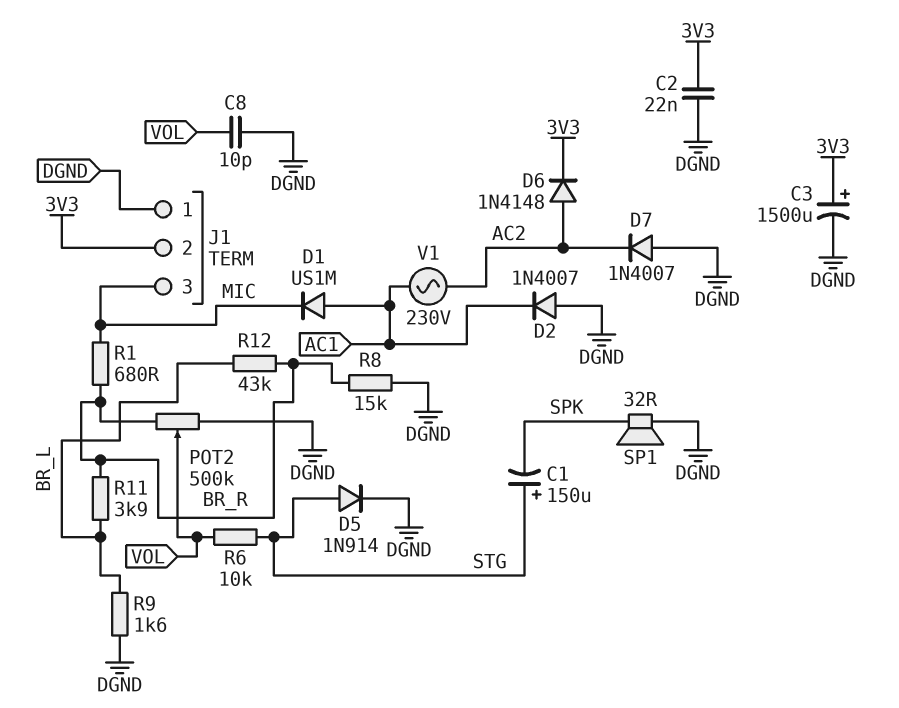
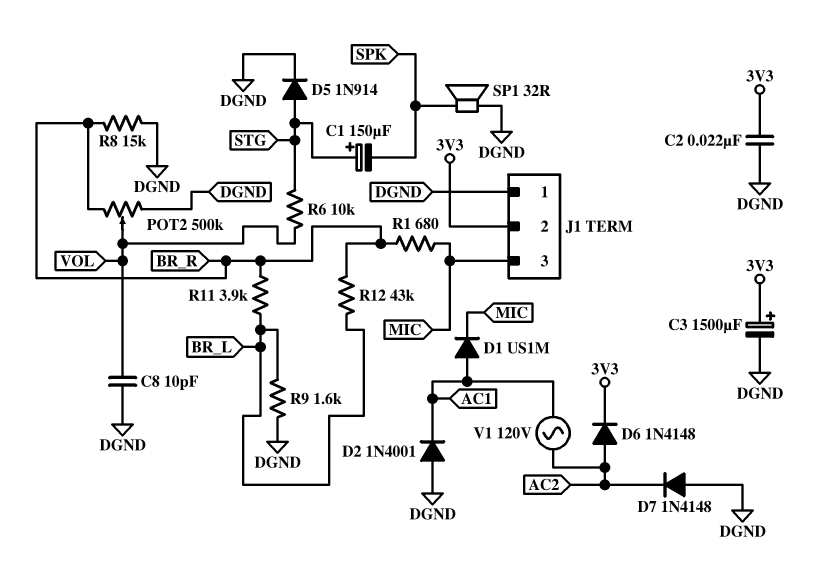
D2: diode 1N4007 (A DGND, K AC1) -> diode 1N4001 (A DGND, K AC1)
D7: diode 1N4007 (A DGND, K AC2) -> diode 1N4148 (A DGND, K AC2)
V1: AC 230V (AC1, AC2) -> AC 120V (AC1, AC2)

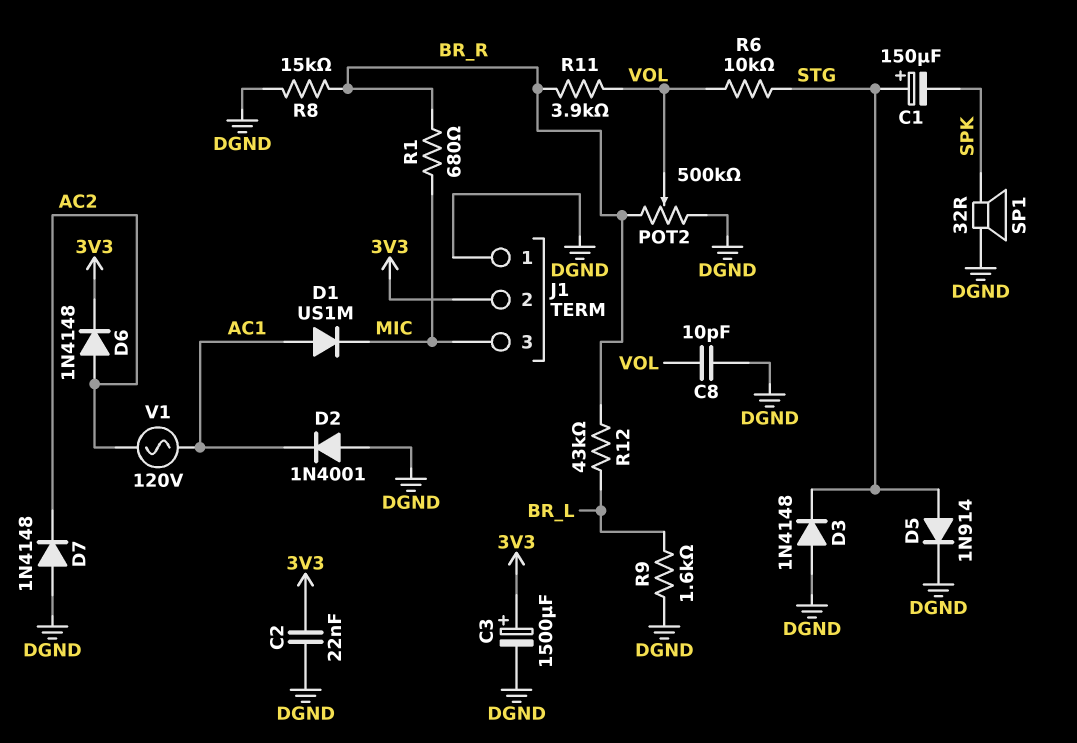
D3: none -> diode 1N4148 (A DGND, K STG)
R11: 3.9k (BR_L, BR_R) -> 3.9k (BR_R, VOL)

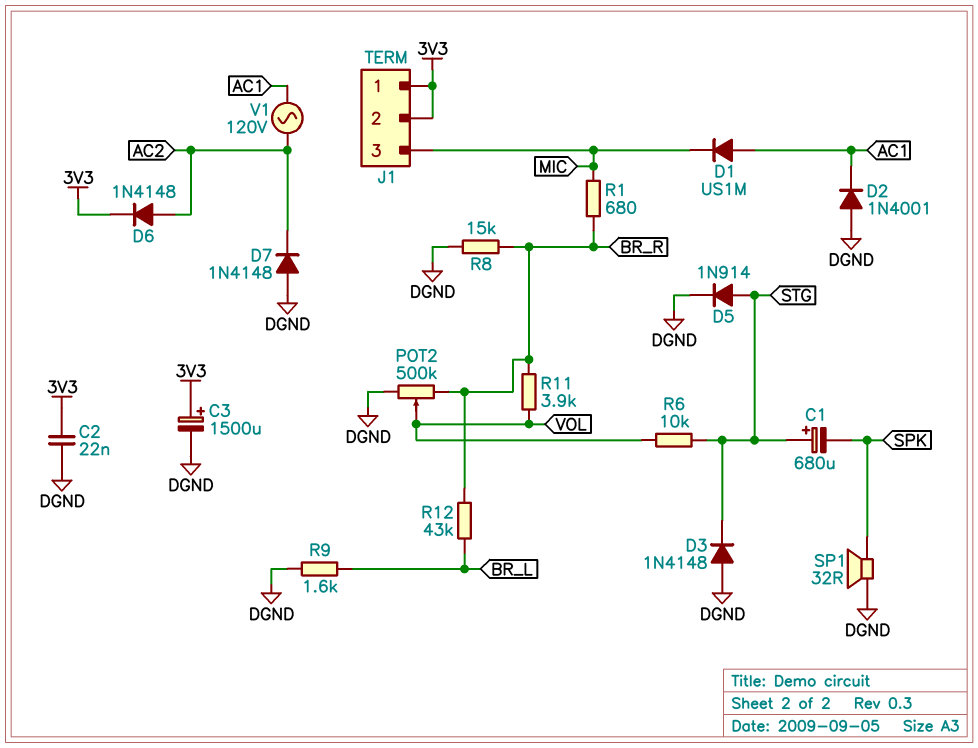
C1: 150uF (plus STG, minus SPK) -> 680uF (plus STG, minus SPK)
C8: 10pF (DGND, VOL) -> none
J1 pin 1: DGND -> 3V3

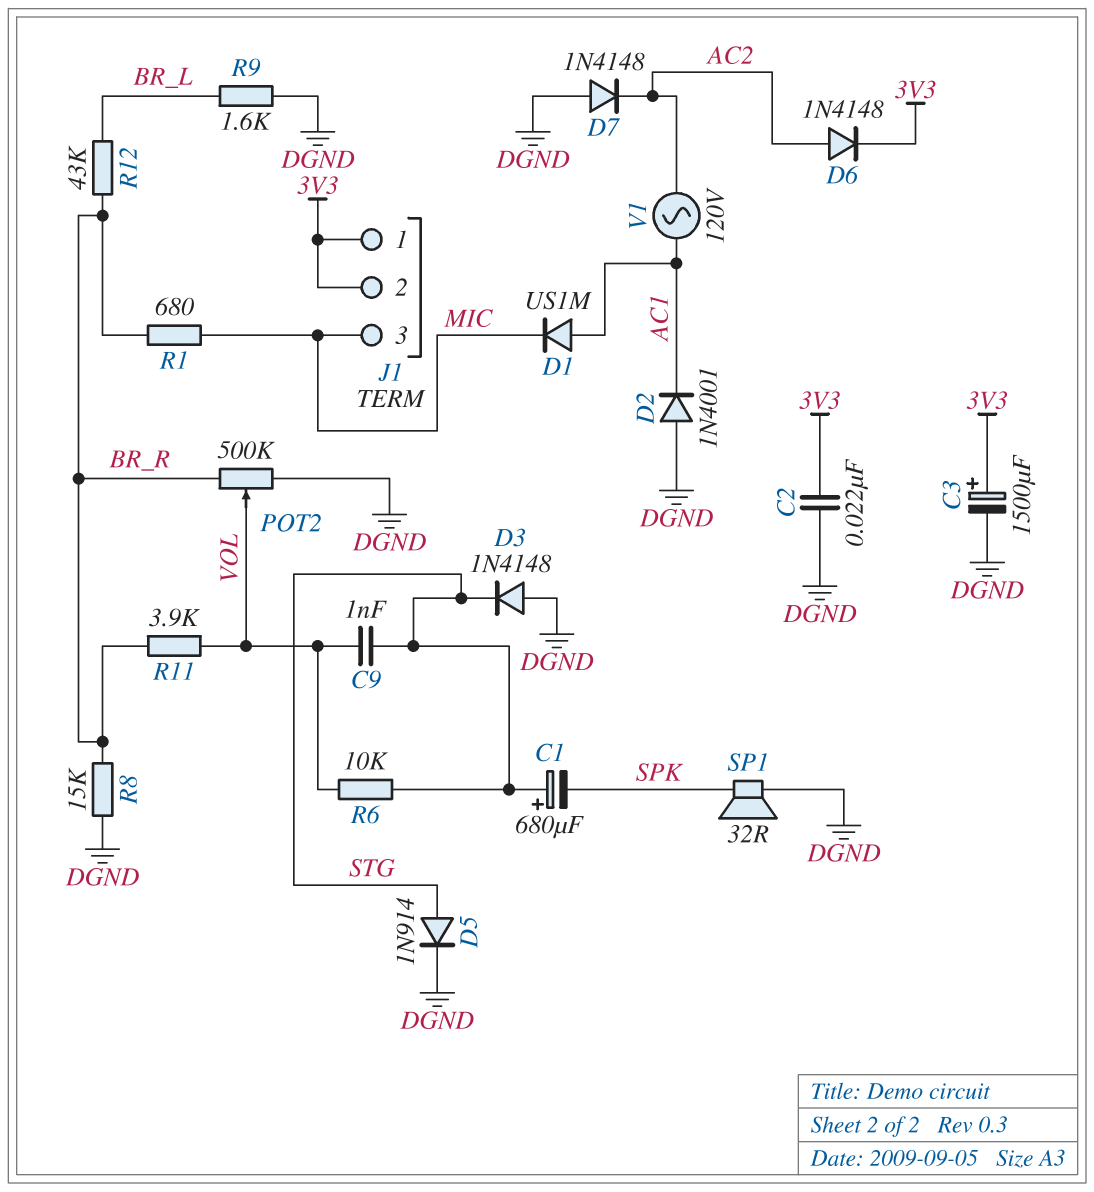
C9: none -> 1nF (STG, VOL)

